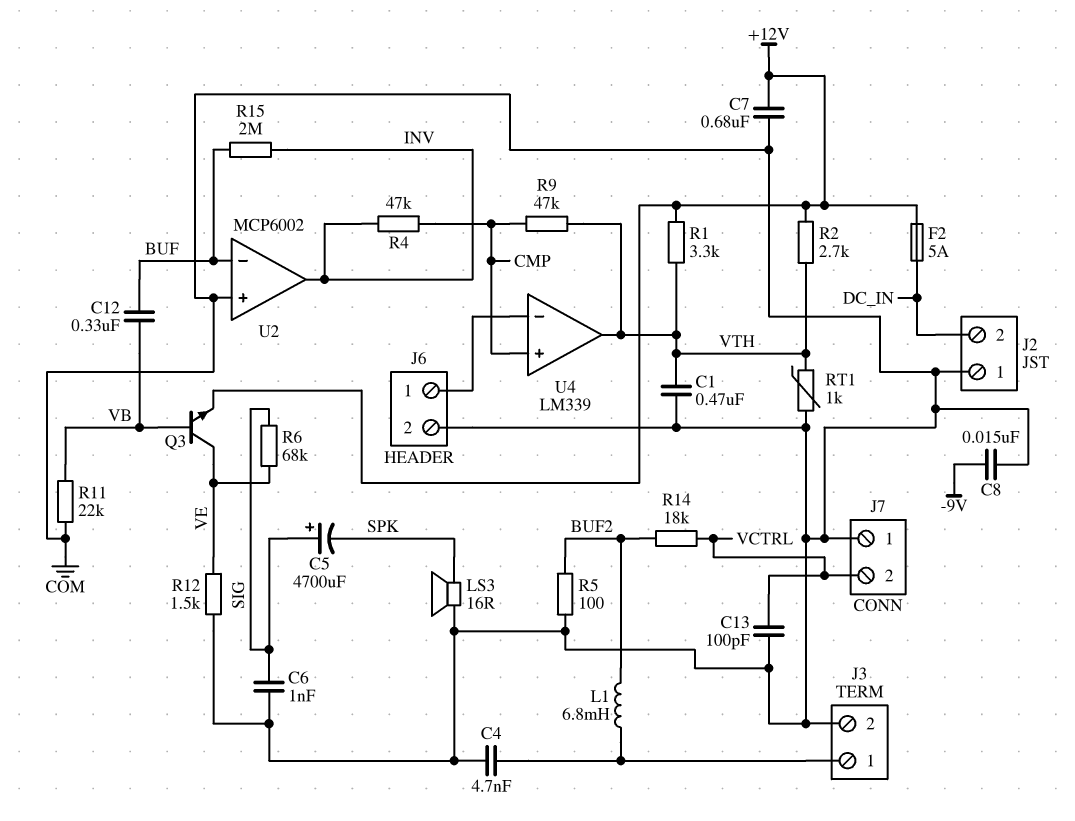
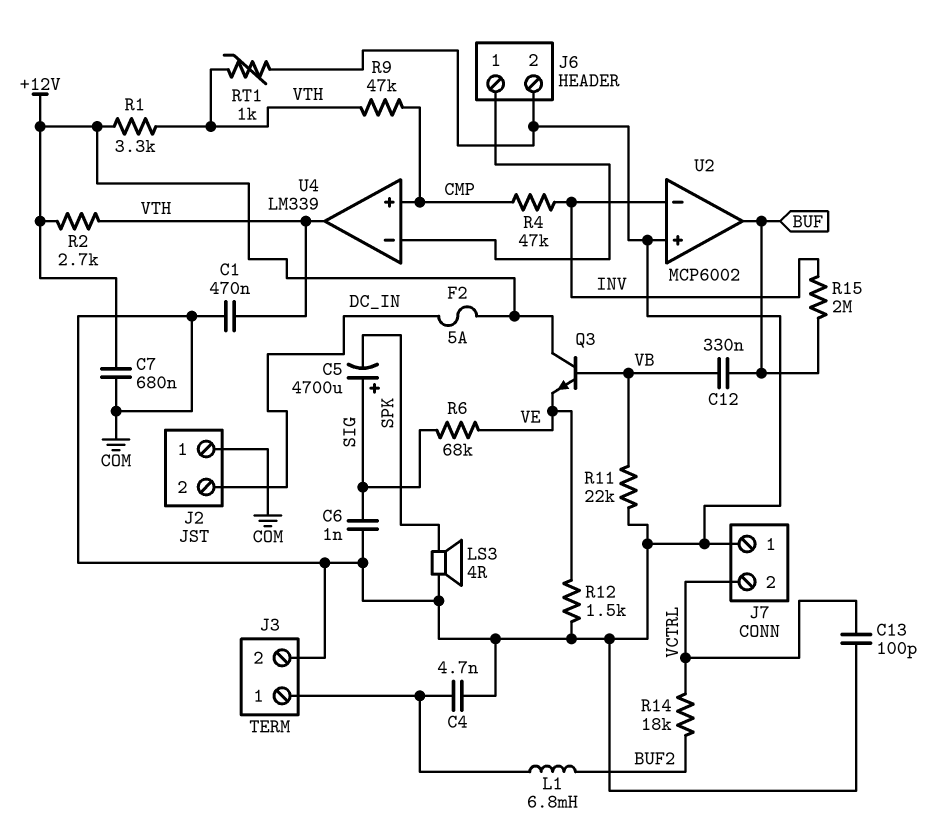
C8: 15nF (-9V, COM) -> none
LS3: speaker 16R (COM, SPK) -> speaker 4R (COM, SPK)
Q3: NPN (B VB, C VE, E +12V) -> NPN (B VB, C +12V, E VE)
R5: 100 (BUF2, COM) -> none
U2 pin in-: BUF -> INV
U2 pin out: INV -> BUF

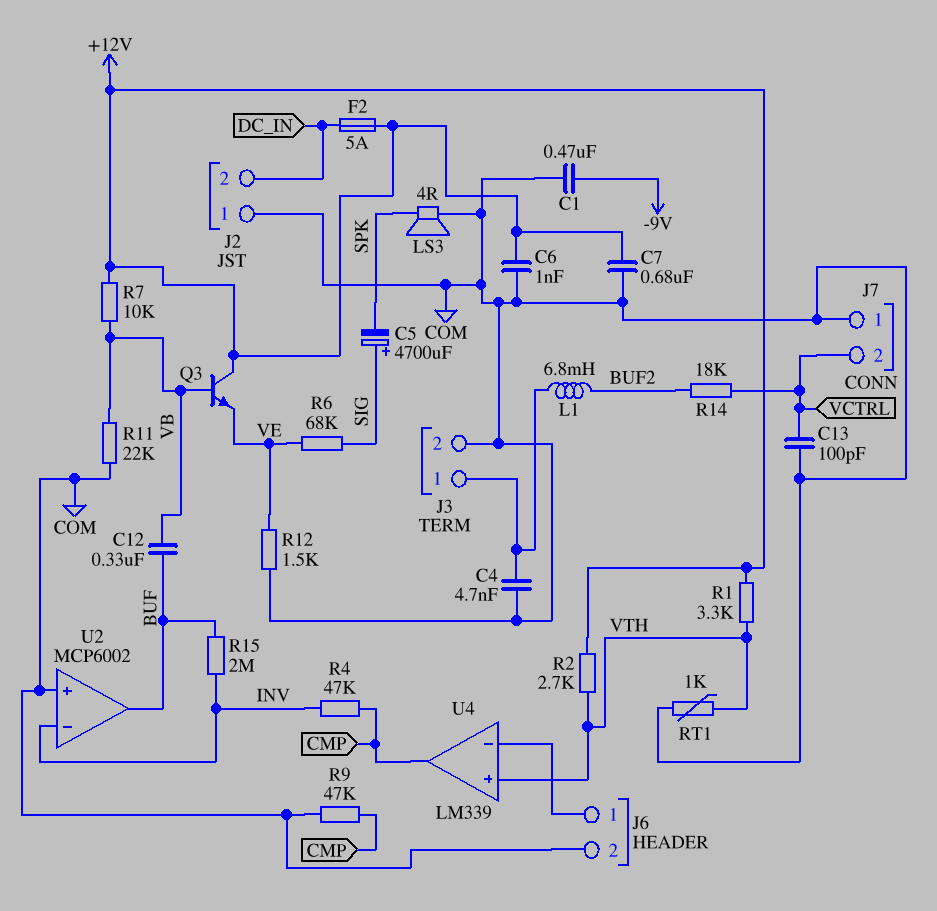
C1: 470nF (COM, VTH) -> 470nF (-9V, COM)
C6: 1nF (COM, SIG) -> 1nF (+12V, COM)
R7: none -> 10k (+12V, VB)
R9: 47k (CMP, VTH) -> 47k (CMP, COM)
U4 pin in+: CMP -> VTH
U4 pin out: VTH -> CMP

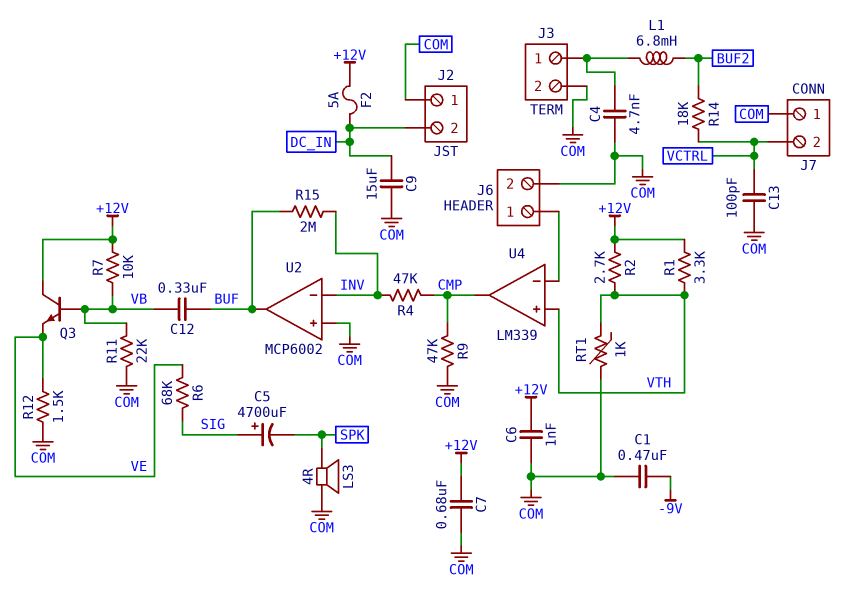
C9: none -> 15uF (COM, DC_IN)

